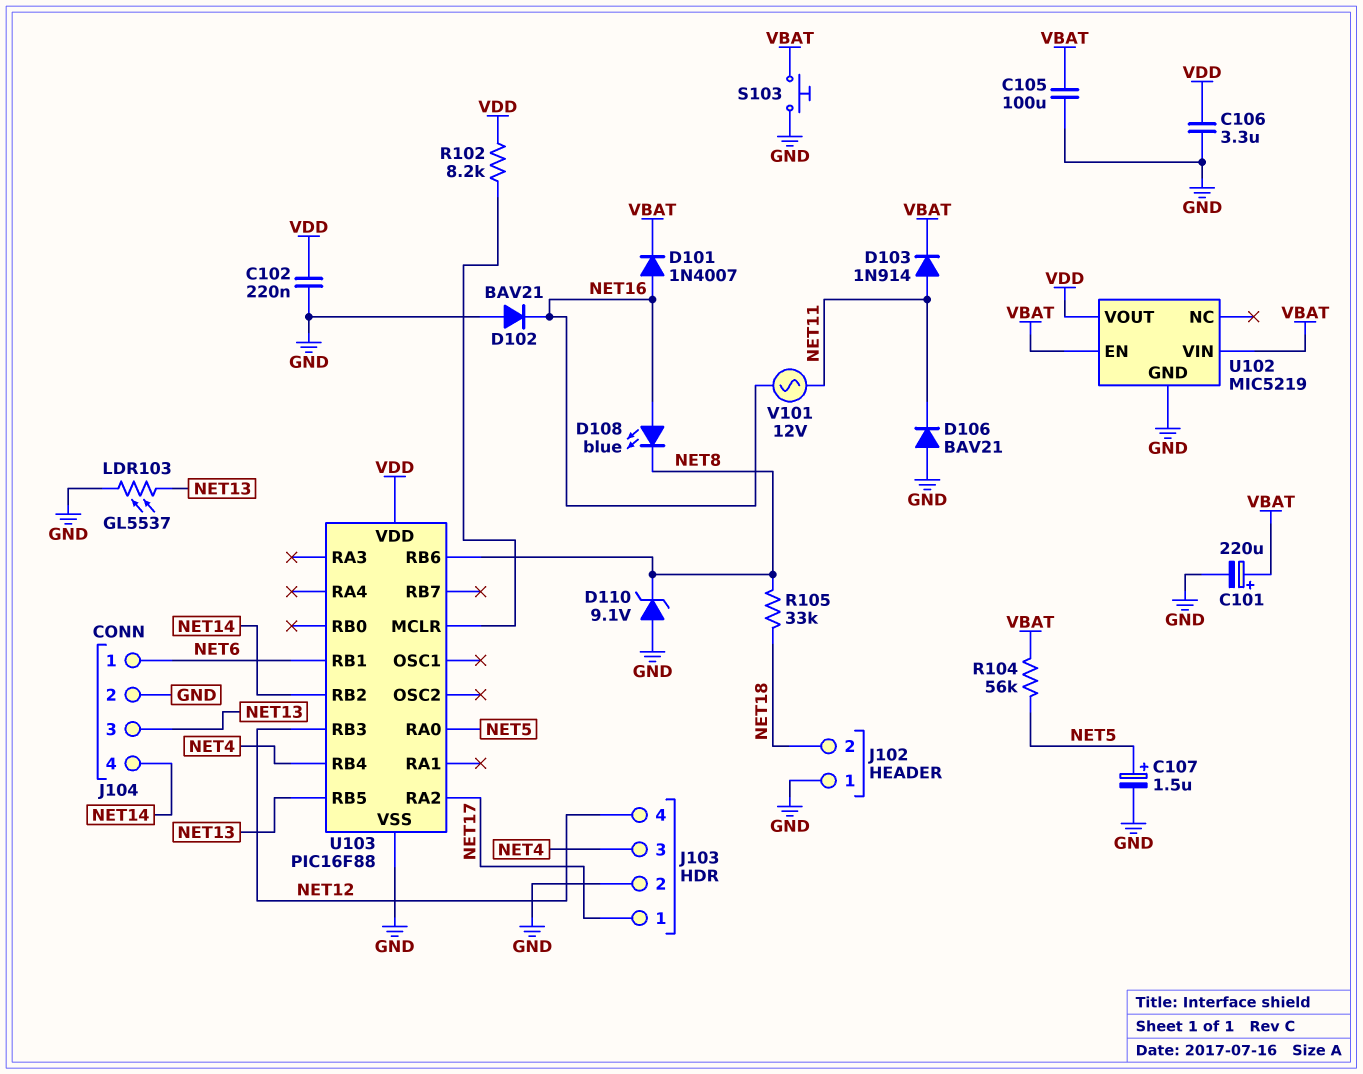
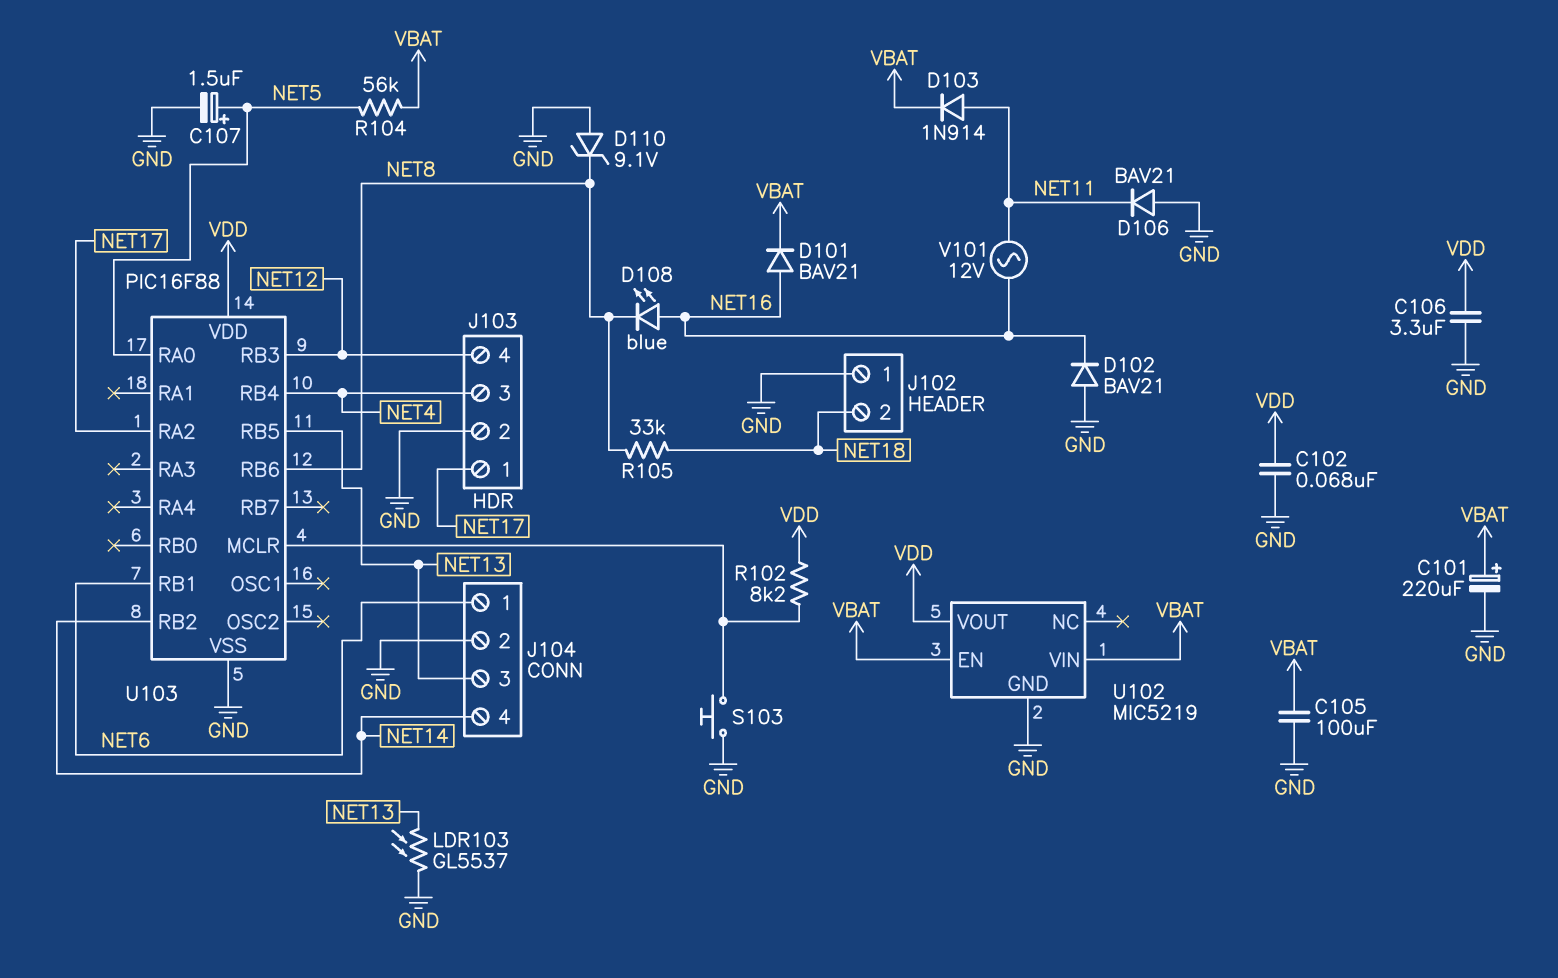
C102: 220nF (GND, VDD) -> 68nF (GND, VDD)
D101: diode 1N4007 (A NET16, K VBAT) -> diode BAV21 (A NET16, K VBAT)
S103: button (GND, VBAT) -> button (GND, U103/MCLR)

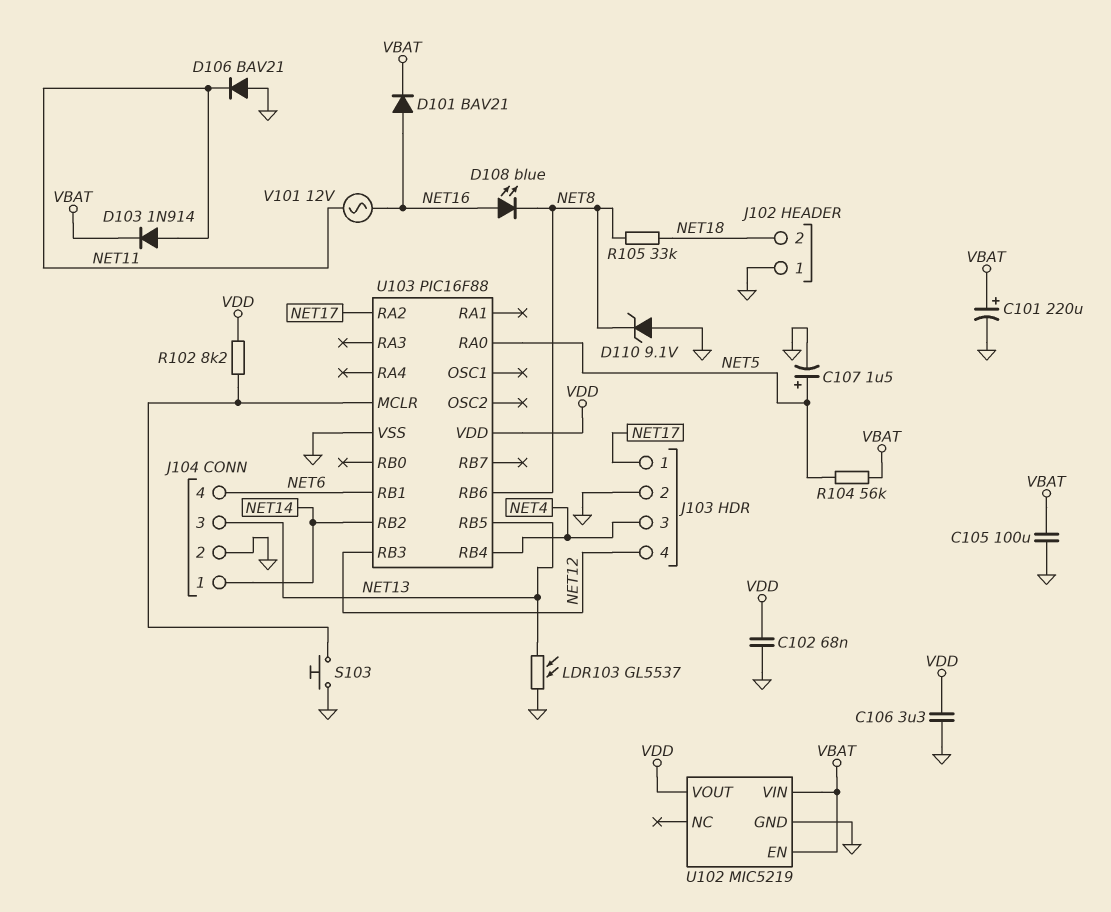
D102: diode BAV21 (A GND, K NET16) -> none
J104 pin 1: NET6 -> NET14
J104 pin 4: NET14 -> NET6

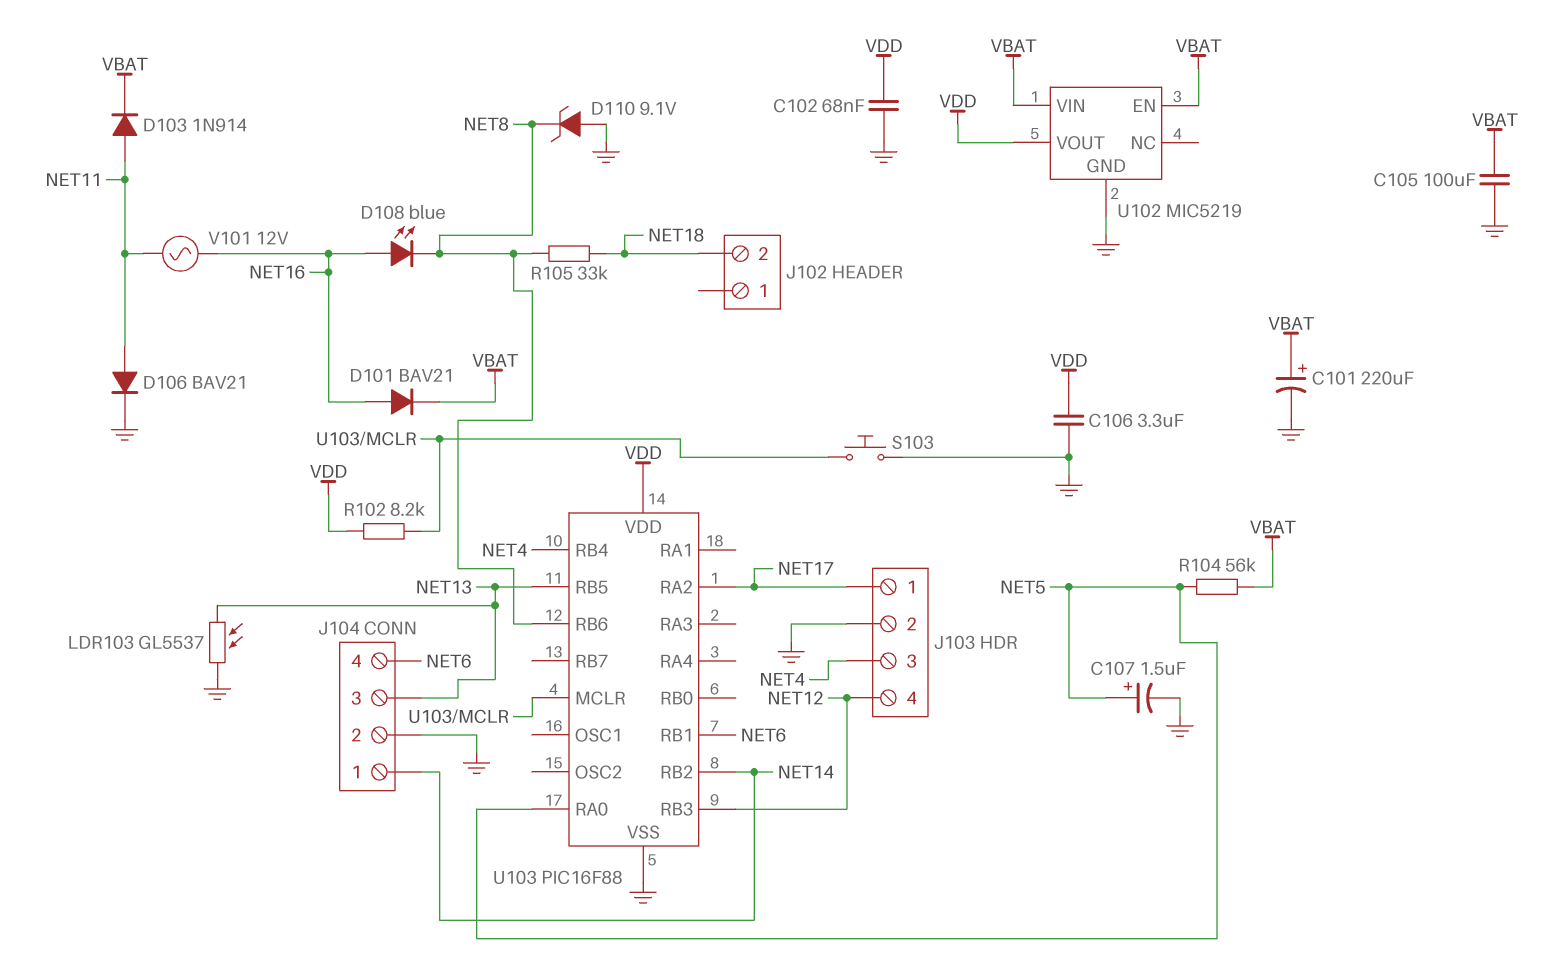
D106: diode BAV21 (A GND, K NET11) -> diode BAV21 (A NET11, K GND)
J102 pin 1: GND -> none

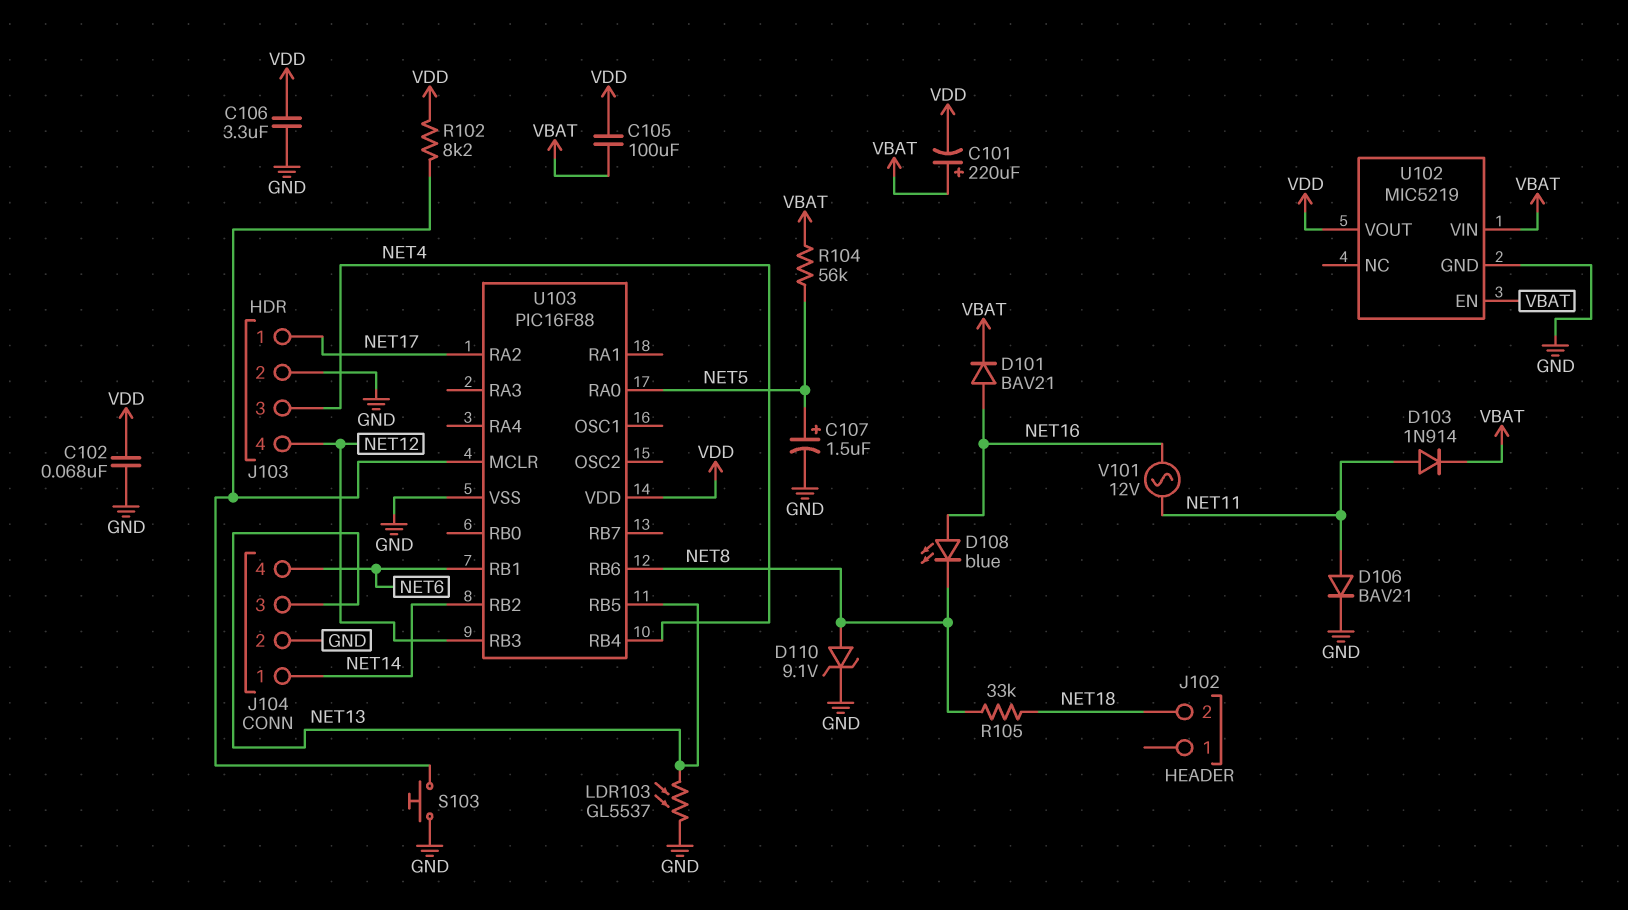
C101: 220uF (plus VBAT, minus GND) -> 220uF (plus VBAT, minus VDD)
C105: 100uF (GND, VBAT) -> 100uF (VBAT, VDD)
D110: zener 9.1V (A GND, K NET8) -> zener 9.1V (A NET8, K GND)

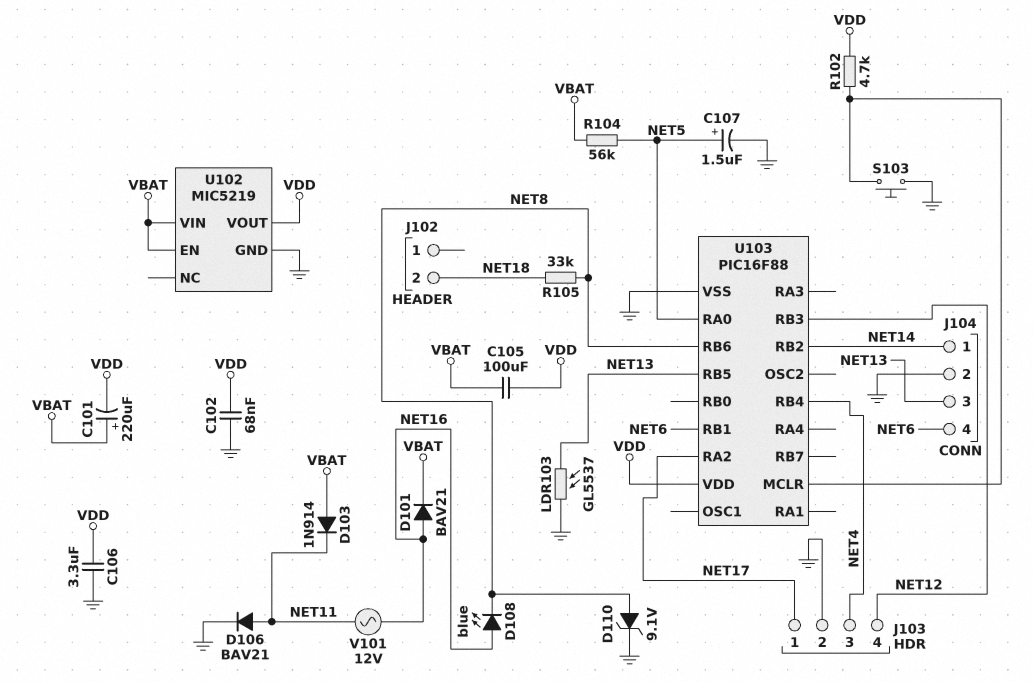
D103: diode 1N914 (A NET11, K VBAT) -> diode 1N914 (A VBAT, K NET11)
R102: 8.2k (U103/MCLR, VDD) -> 4.7k (U103/MCLR, VDD)

